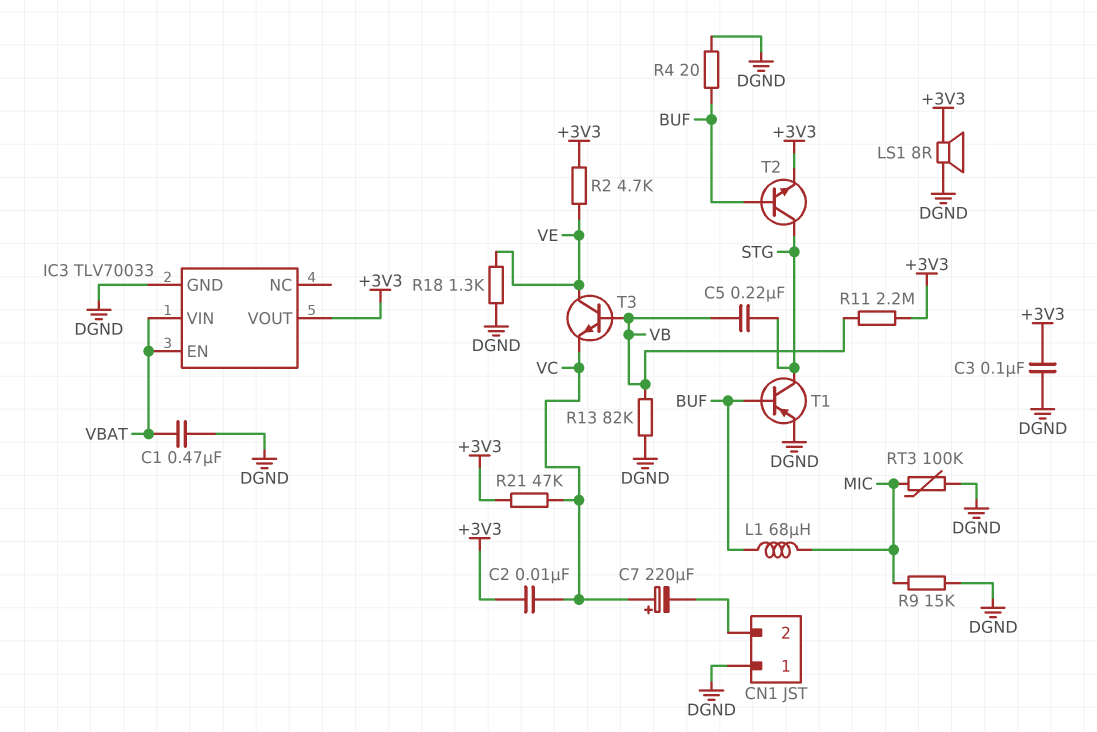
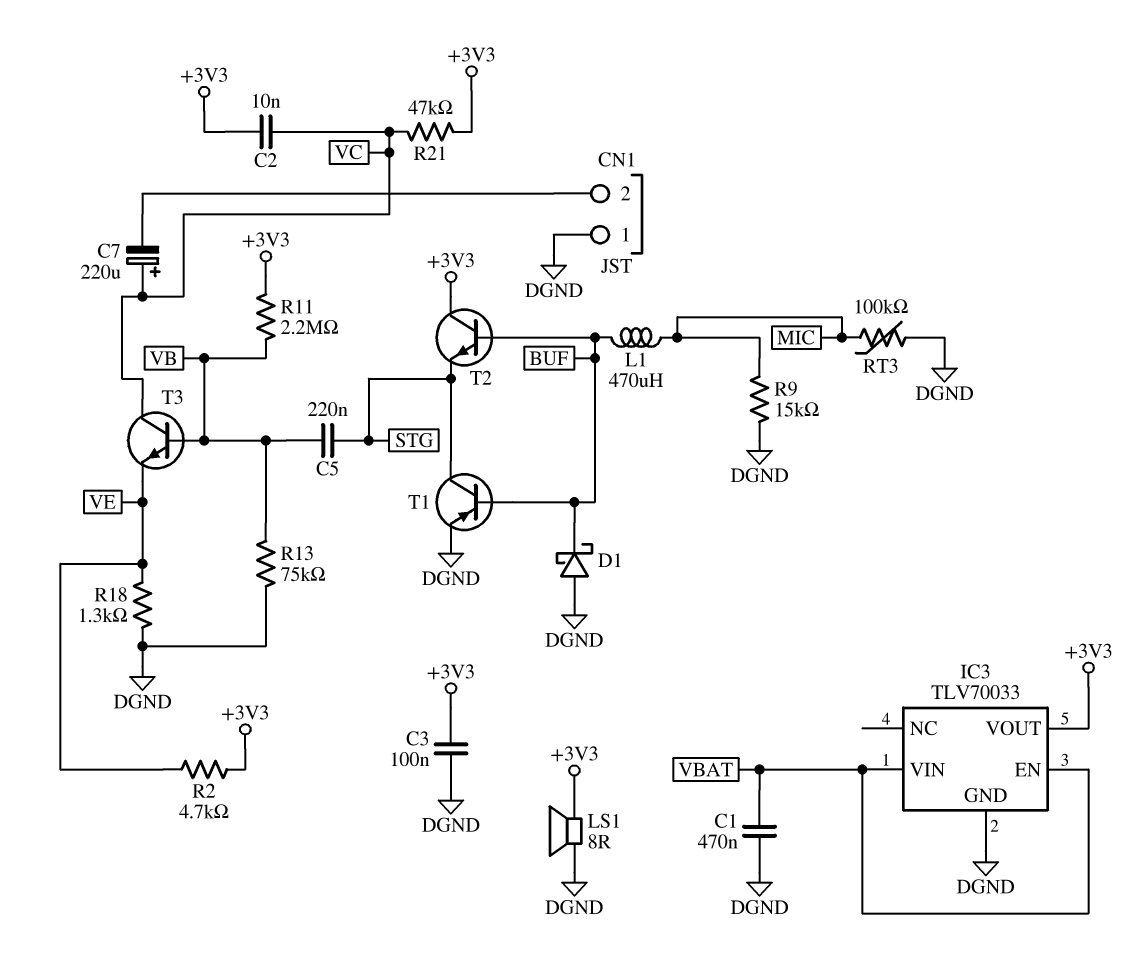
D1: none -> schottky (A DGND, K BUF)
L1: 68uH (BUF, MIC) -> 470uH (BUF, MIC)
R4: 20 (BUF, DGND) -> none
R13: 82k (DGND, VB) -> 75k (DGND, VB)
T2: NPN (B BUF, C STG, E +3V3) -> NPN (B BUF, C +3V3, E STG)
T3: NPN (B VB, C VE, E VC) -> NPN (B VB, C VC, E VE)

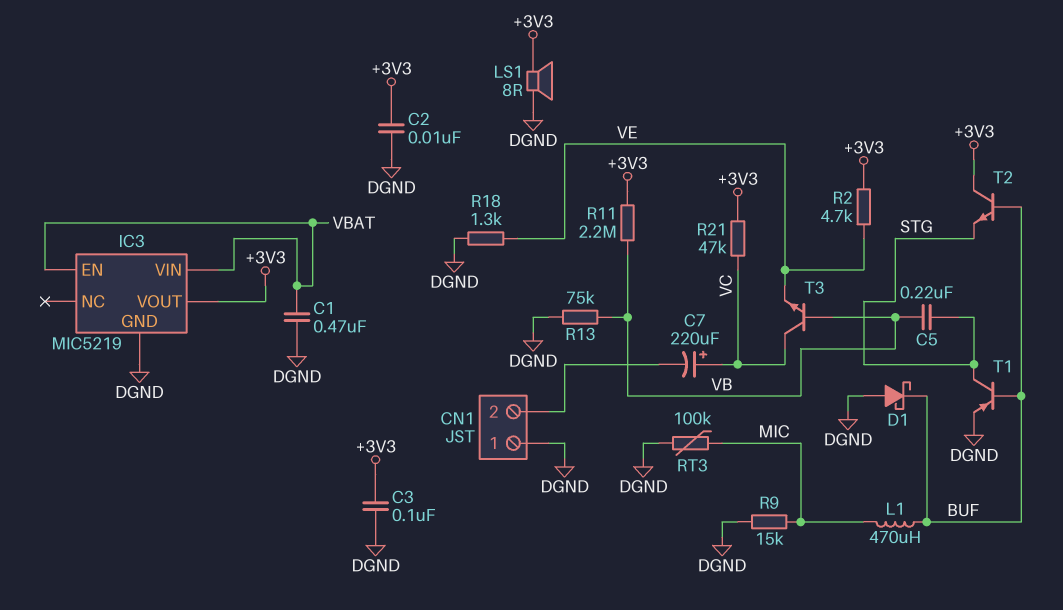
C2: 10nF (+3V3, VC) -> 10nF (+3V3, DGND)
IC3: TLV70033 -> MIC5219

